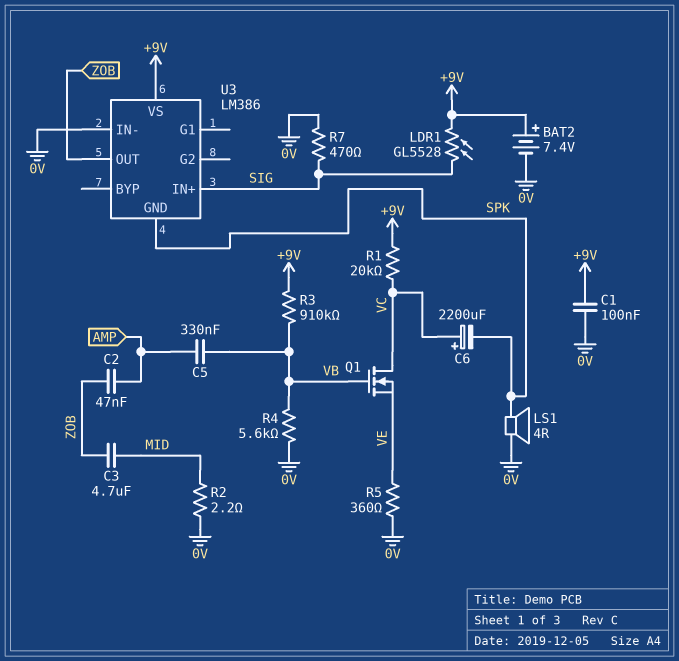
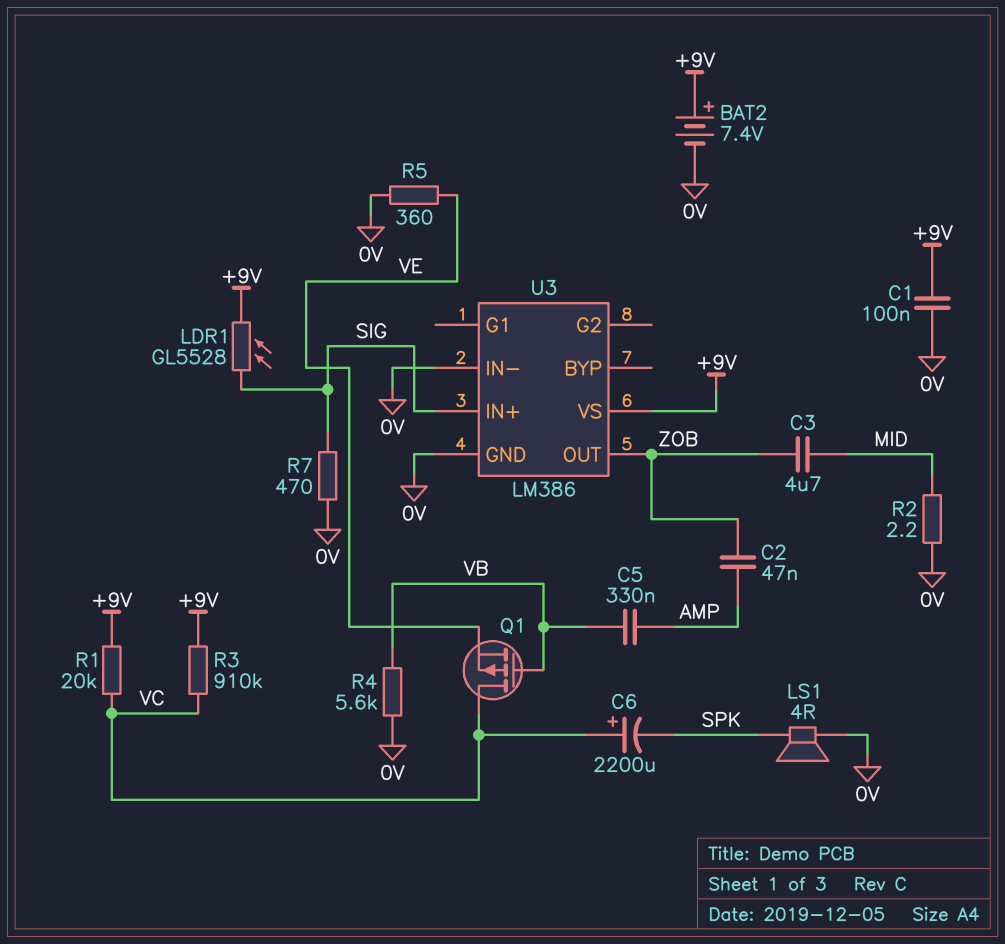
Q1: NMOS (G VB, D VC, S VE) -> PMOS (G VB, D VC, S VE)
R3: 910k (+9V, VB) -> 910k (+9V, VC)
U3 pin GND: SPK -> 0V

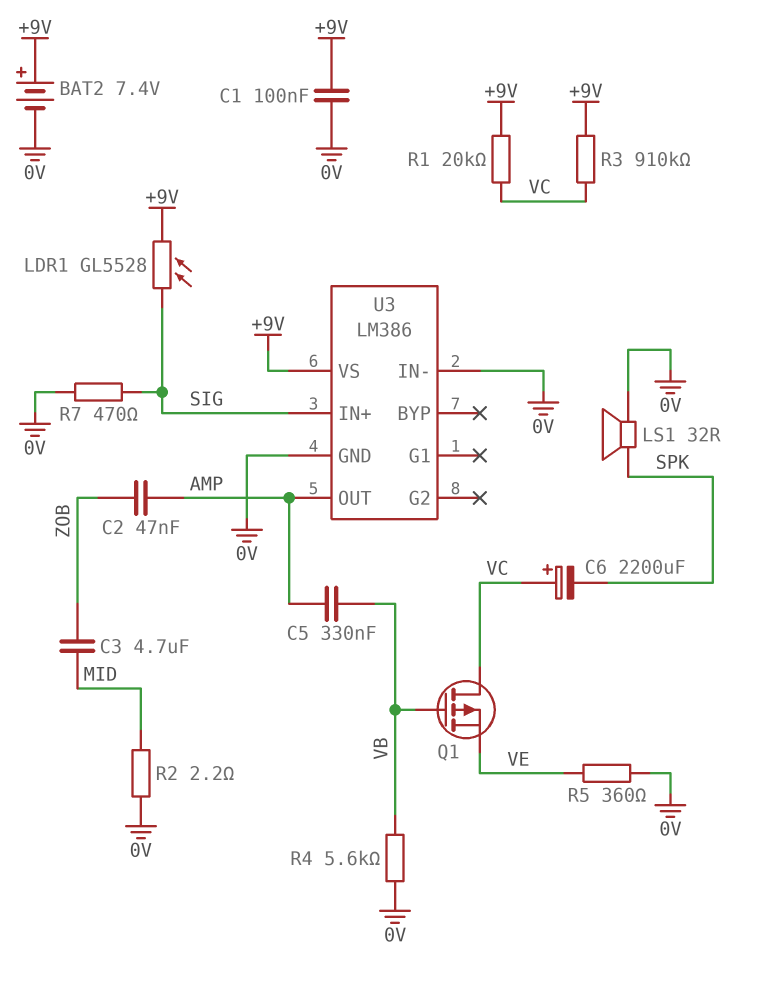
LS1: speaker 4R (0V, SPK) -> speaker 32R (0V, SPK)
U3 pin OUT: ZOB -> AMP

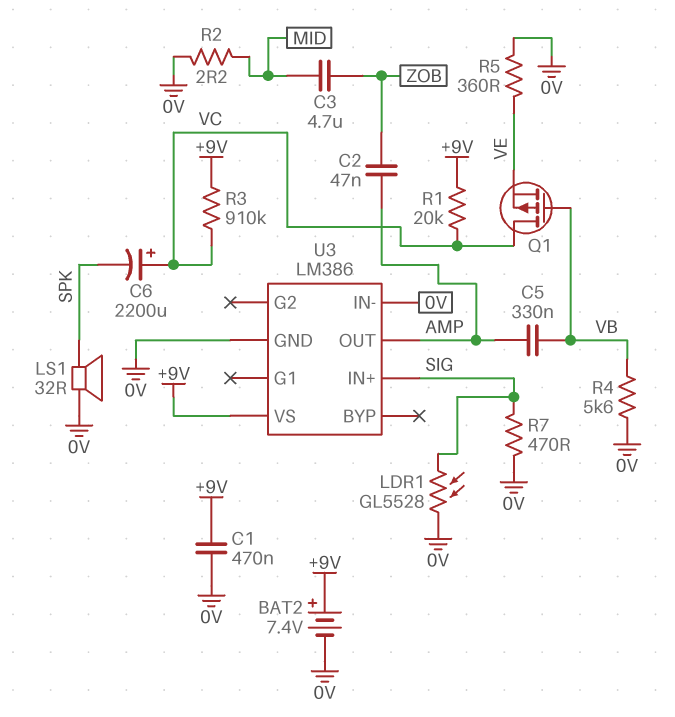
C1: 100nF (+9V, 0V) -> 470nF (+9V, 0V)
LDR1: GL5528 (+9V, SIG) -> GL5528 (0V, SIG)

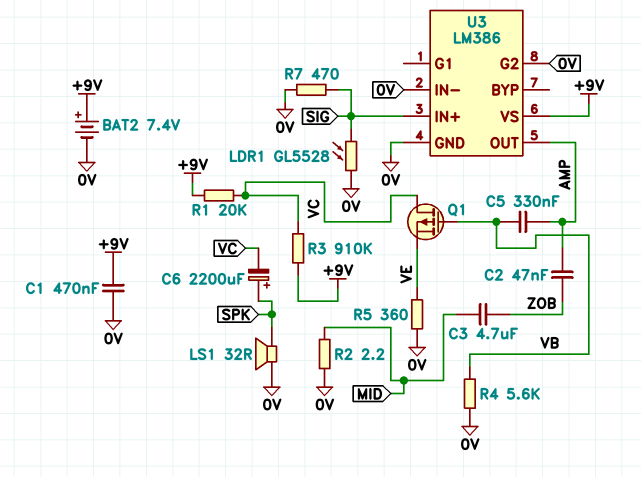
C6: 2200uF (plus VC, minus SPK) -> 2200uF (plus SPK, minus VC)
U3 pin G2: none -> 0V

